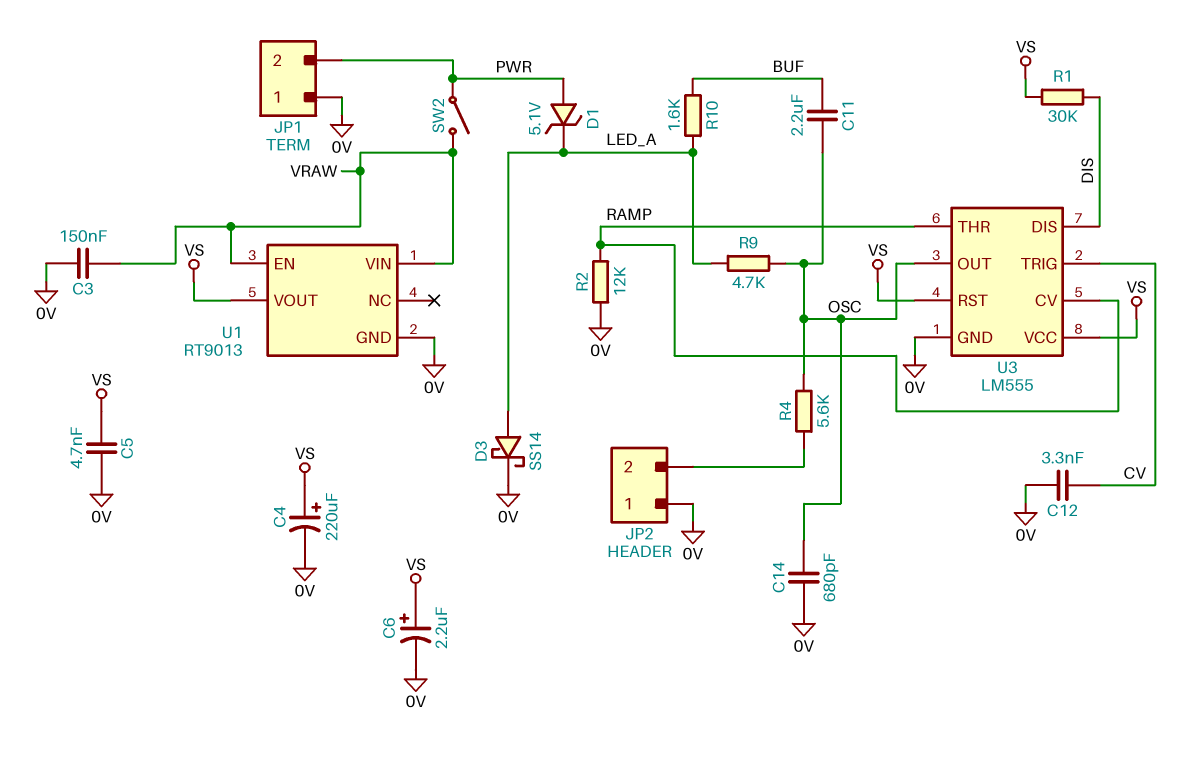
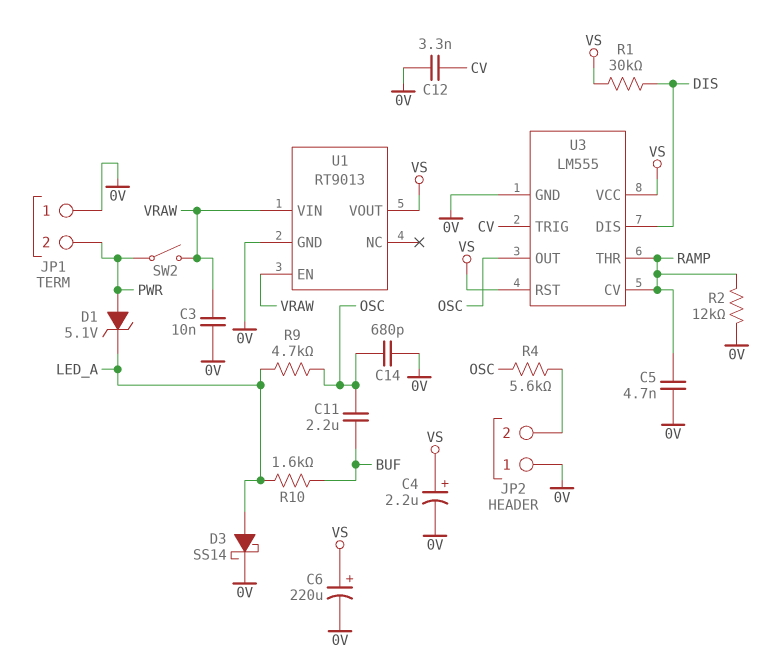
C3: 150nF (0V, VRAW) -> 10nF (0V, VRAW)
C4: 220uF (plus VS, minus 0V) -> 2.2uF (plus VS, minus 0V)
C5: 4.7nF (0V, VS) -> 4.7nF (0V, RAMP)
C6: 2.2uF (plus VS, minus 0V) -> 220uF (plus VS, minus 0V)

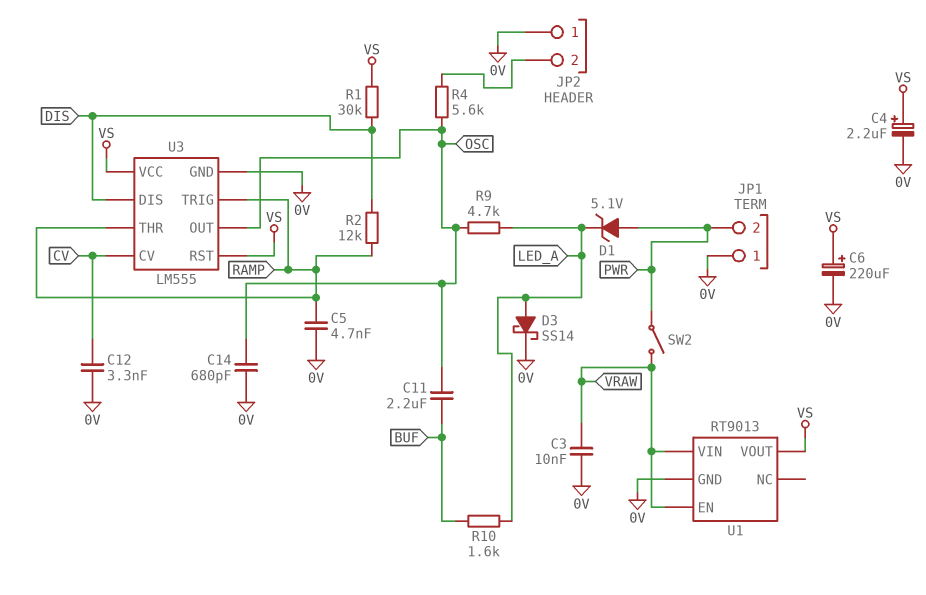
R2: 12k (0V, RAMP) -> 12k (DIS, RAMP)
U3 pin CV: RAMP -> CV
U3 pin TRIG: CV -> RAMP

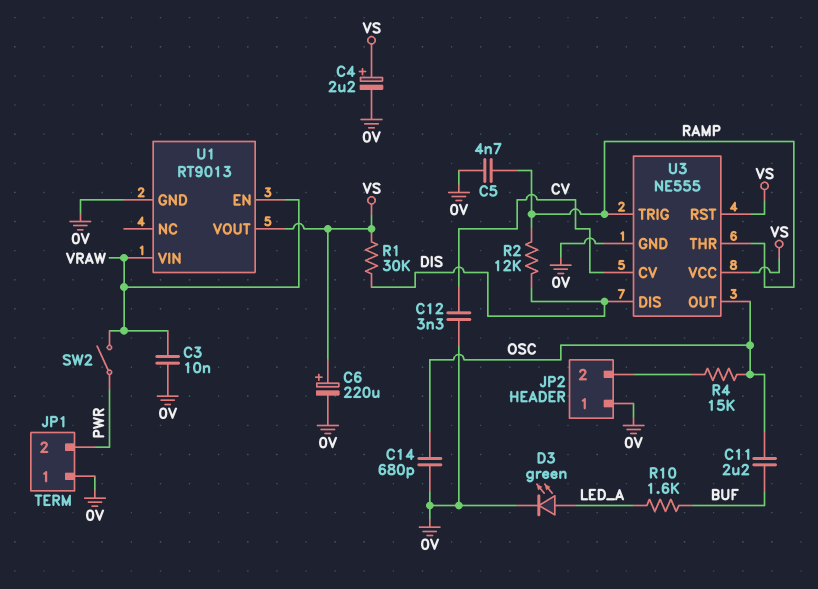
D1: zener 5.1V (A PWR, K LED_A) -> none
D3: schottky SS14 (A LED_A, K 0V) -> LED green (A LED_A, K 0V)
R4: 5.6k (JP2/2, OSC) -> 15k (JP2/2, OSC)
R9: 4.7k (LED_A, OSC) -> none
U3: LM555 -> NE555

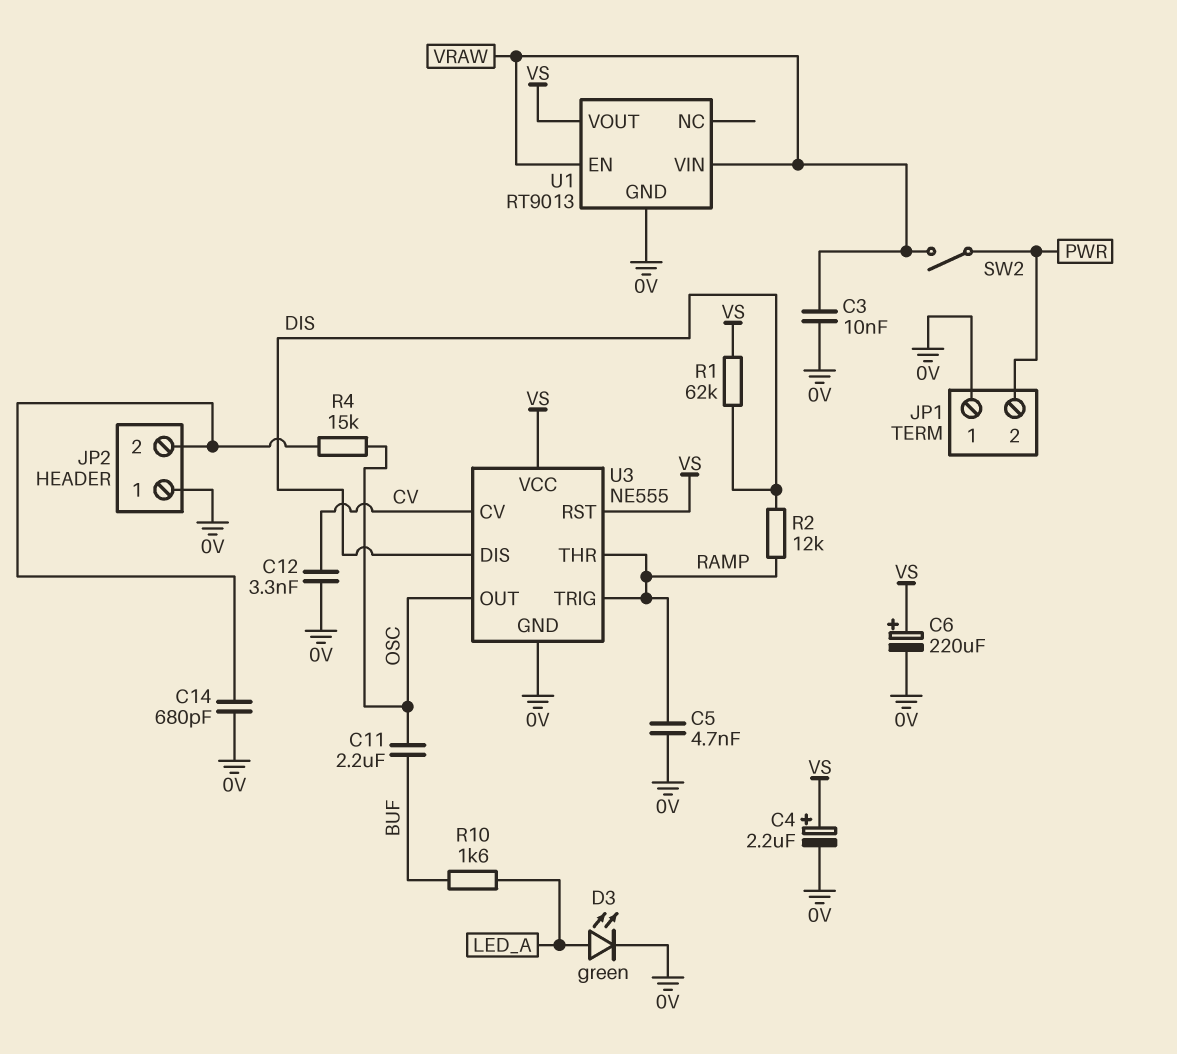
C14: 680pF (0V, OSC) -> 680pF (0V, JP2/2)
R1: 30k (DIS, VS) -> 62k (DIS, VS)

